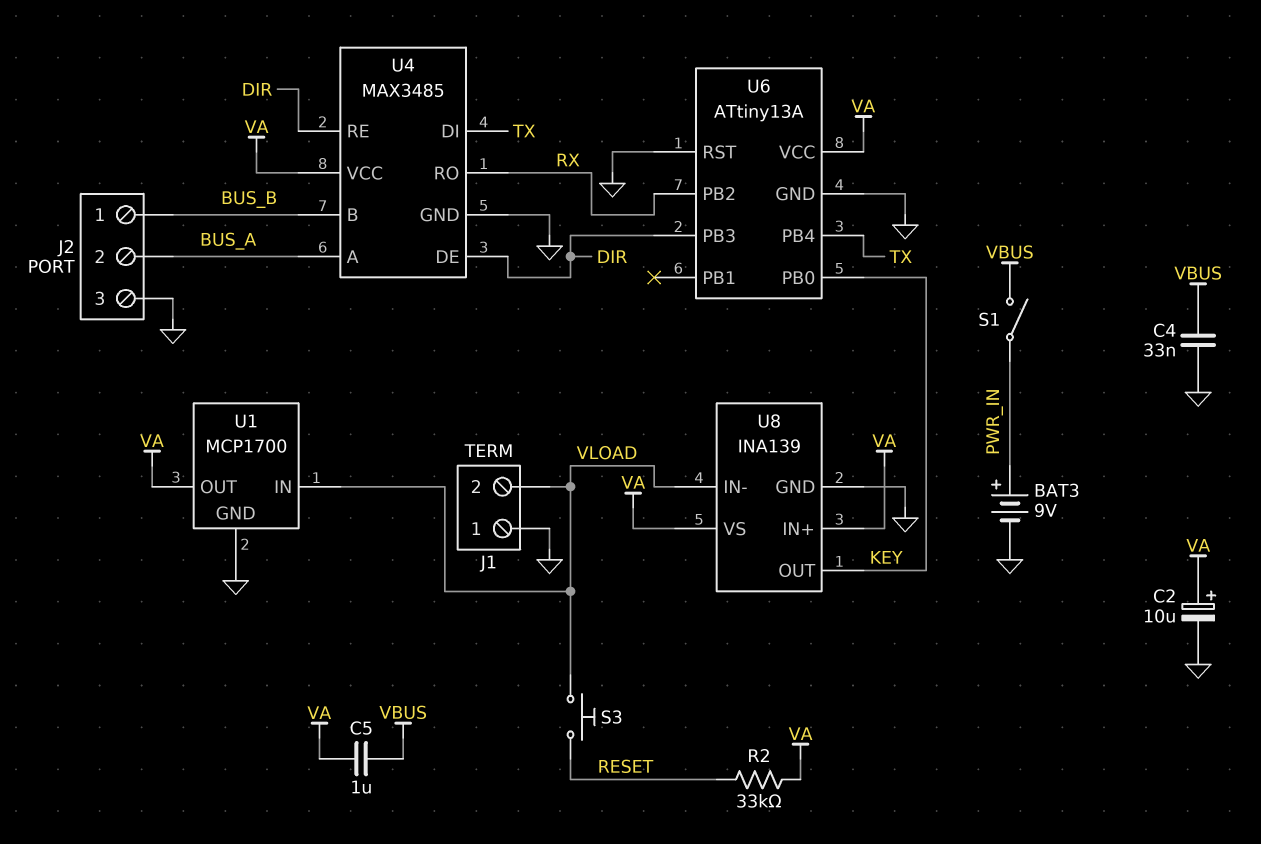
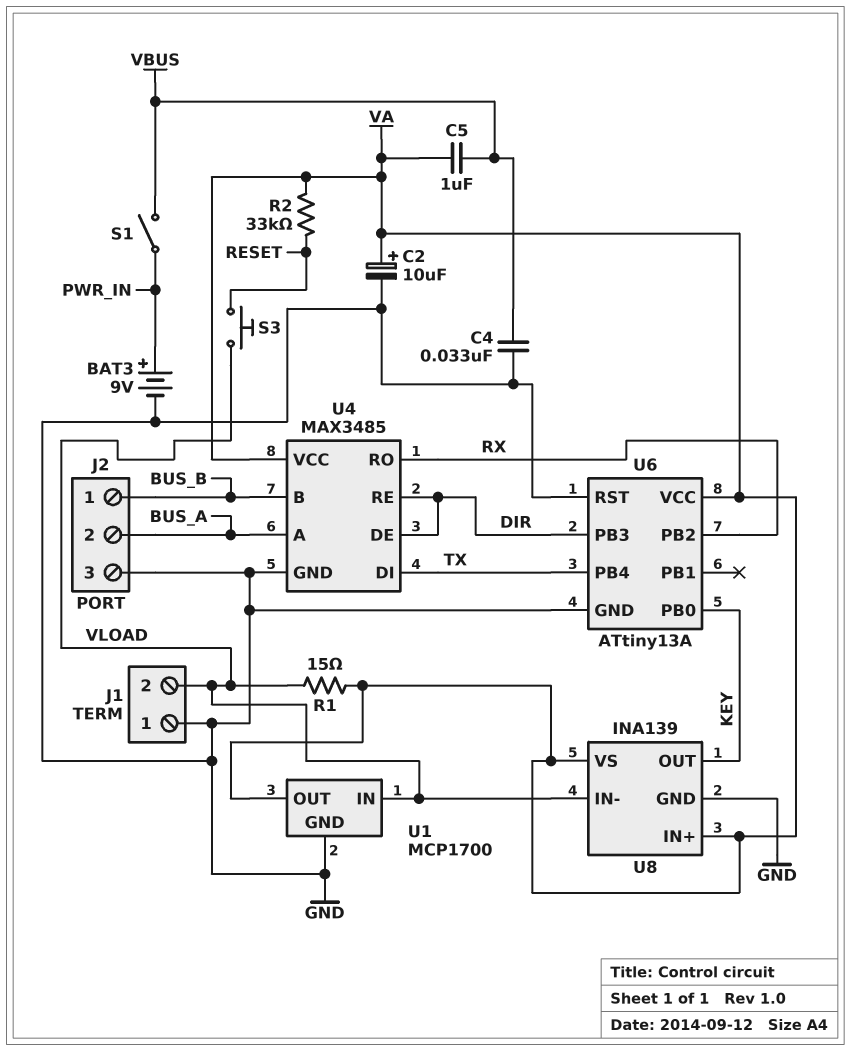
R1: none -> 15 (VA, VLOAD)

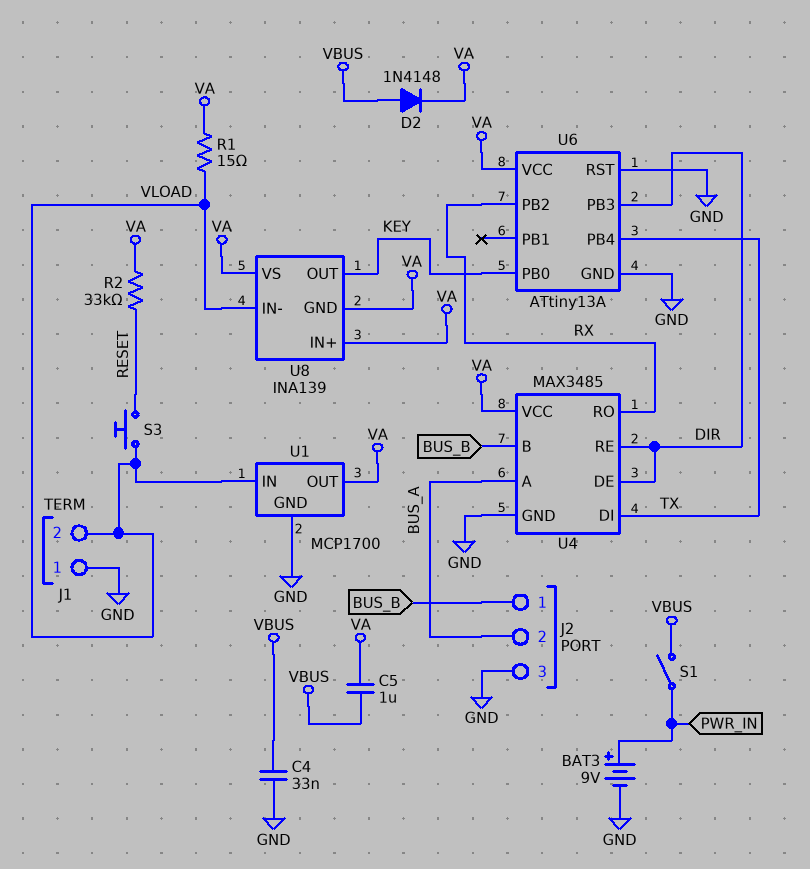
C2: 10uF (plus VA, minus GND) -> none
D2: none -> diode 1N4148 (A VBUS, K VA)
U8 pin GND: GND -> VA

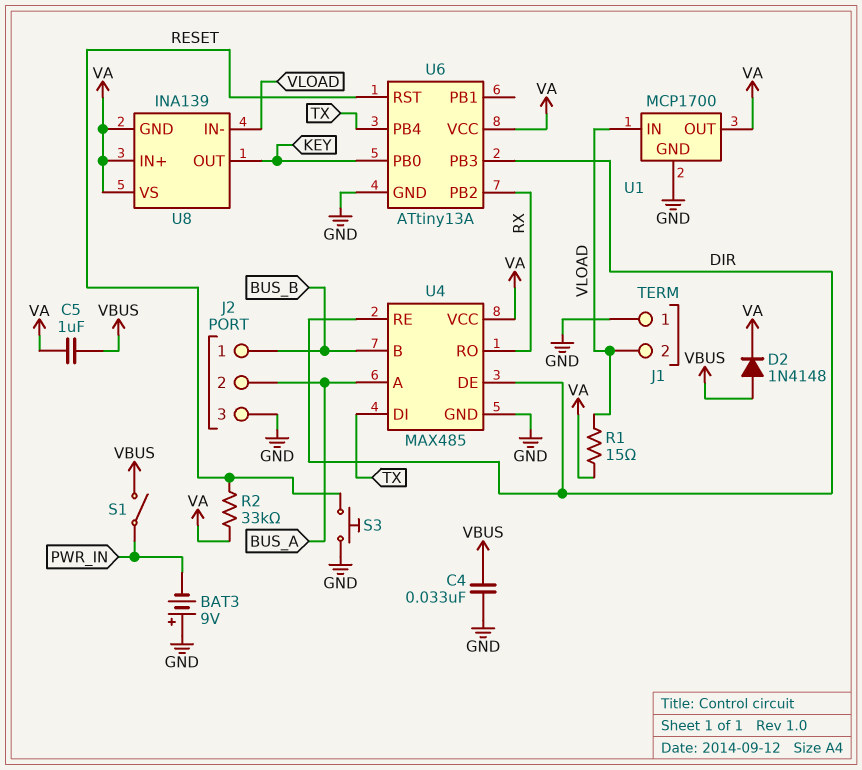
BAT3: 9V (plus PWR_IN, minus GND) -> 9V (plus GND, minus PWR_IN)
S3: button (RESET, VLOAD) -> button (GND, RESET)
U4: MAX3485 -> MAX485
U6 pin RST: GND -> RESET

